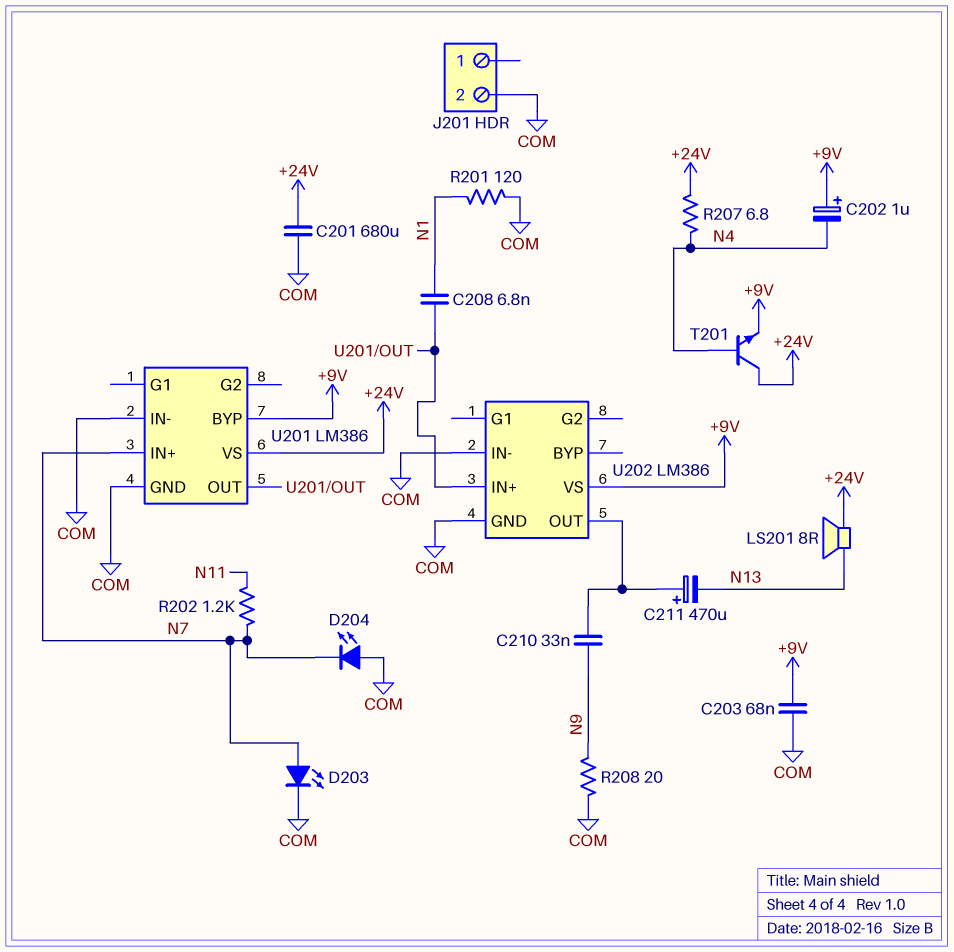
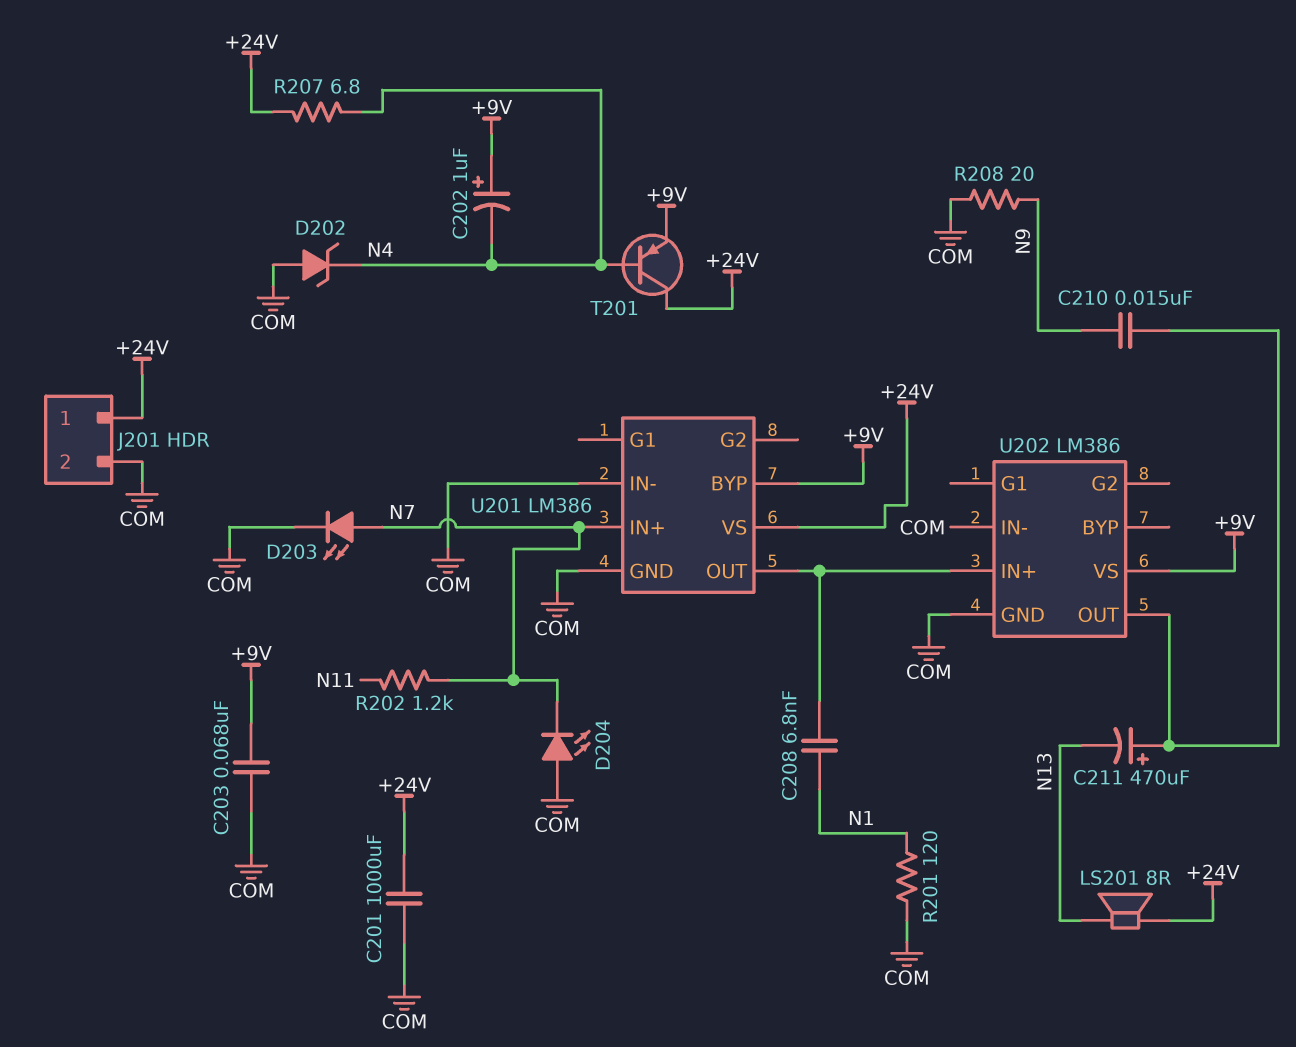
C201: 680uF (+24V, COM) -> 1000uF (+24V, COM)
C210: 33nF (N9, U202/OUT) -> 15nF (N9, U202/OUT)
D202: none -> zener (A COM, K N4)
J201 pin 1: none -> +24V
T201: NPN (B N4, C +24V, E +9V) -> PNP (B N4, C +24V, E +9V)

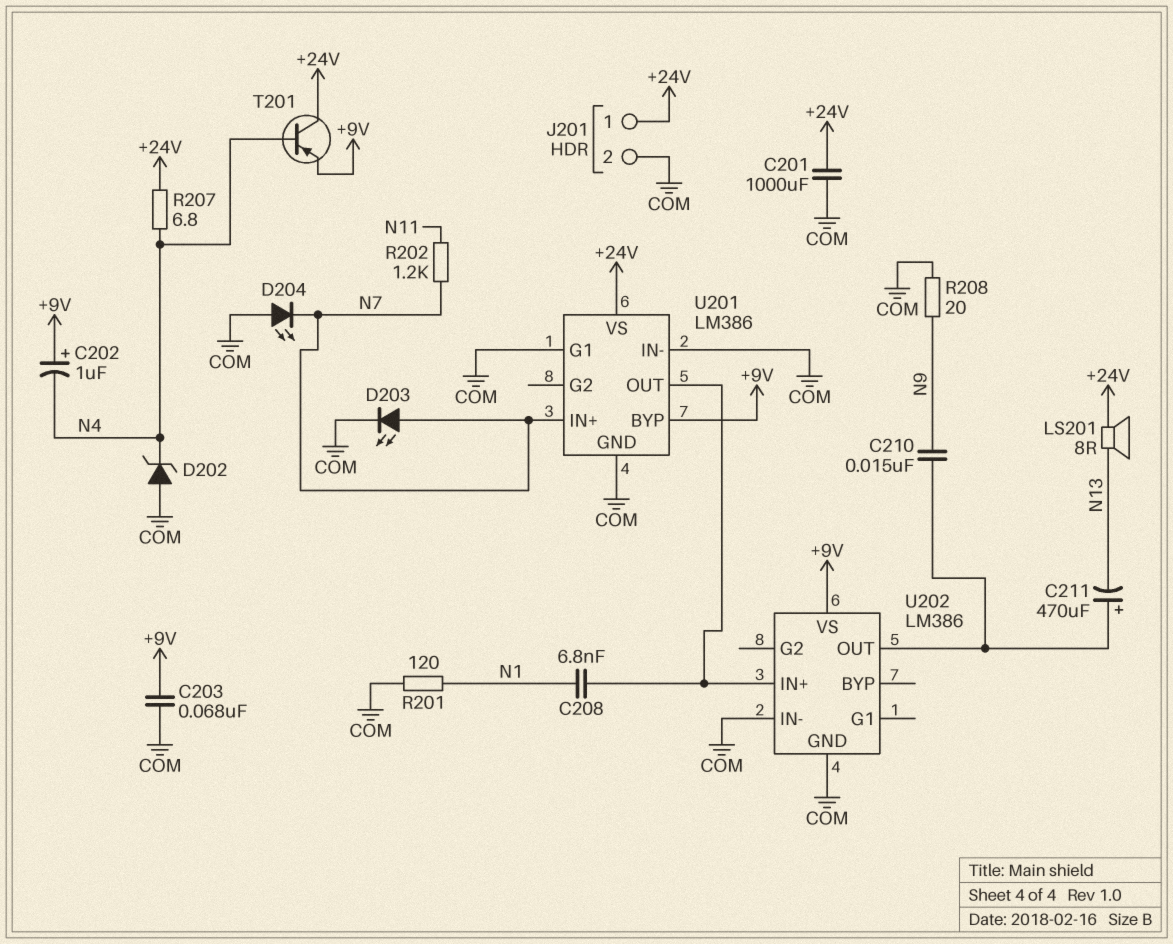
U201 pin G1: none -> COM

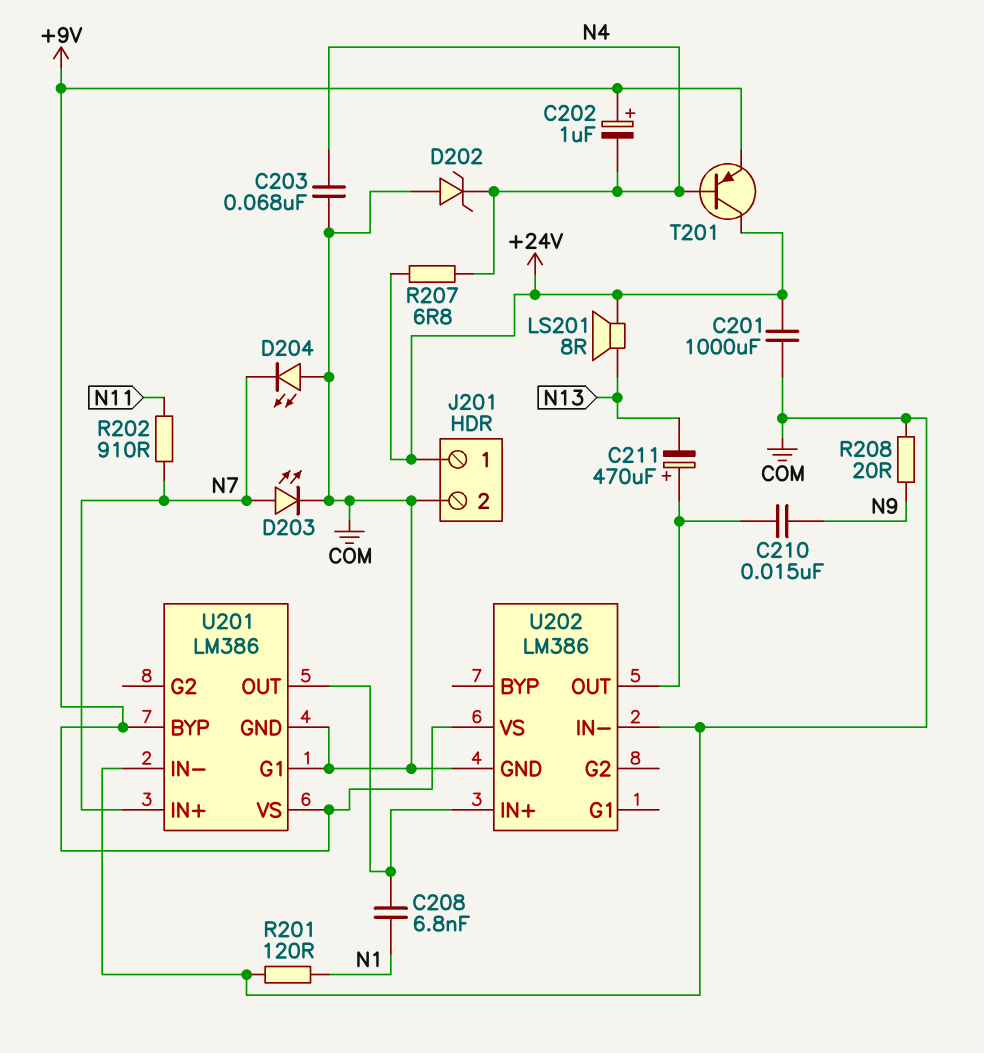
C203: 68nF (+9V, COM) -> 68nF (COM, N4)
R202: 1.2k (N7, N11) -> 910 (N7, N11)
U201 pin VS: +24V -> +9V

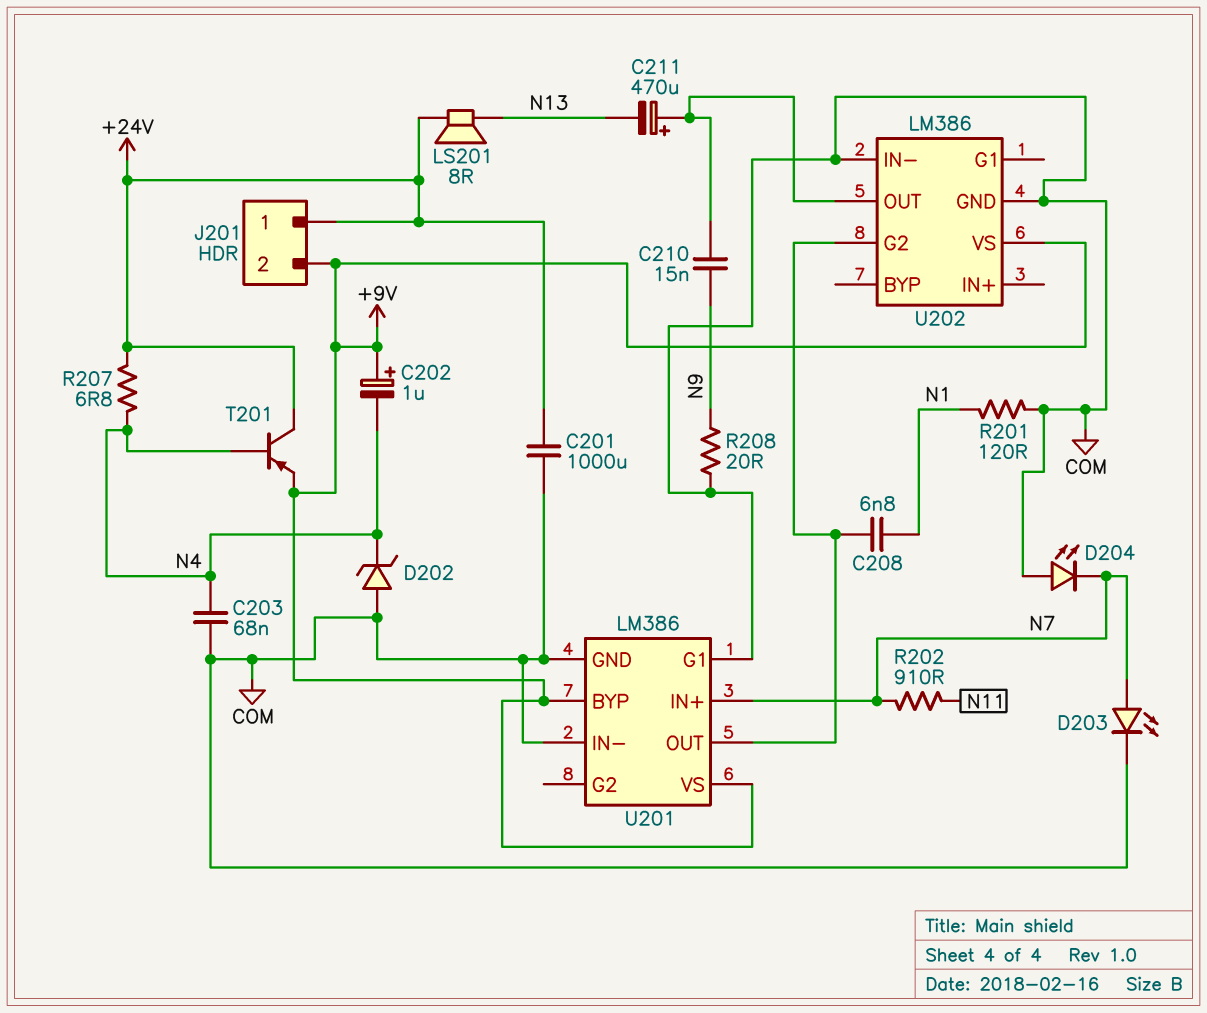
J201 pin 2: COM -> +9V
U202 pin G2: none -> U201/OUT
U202 pin IN+: U201/OUT -> none

